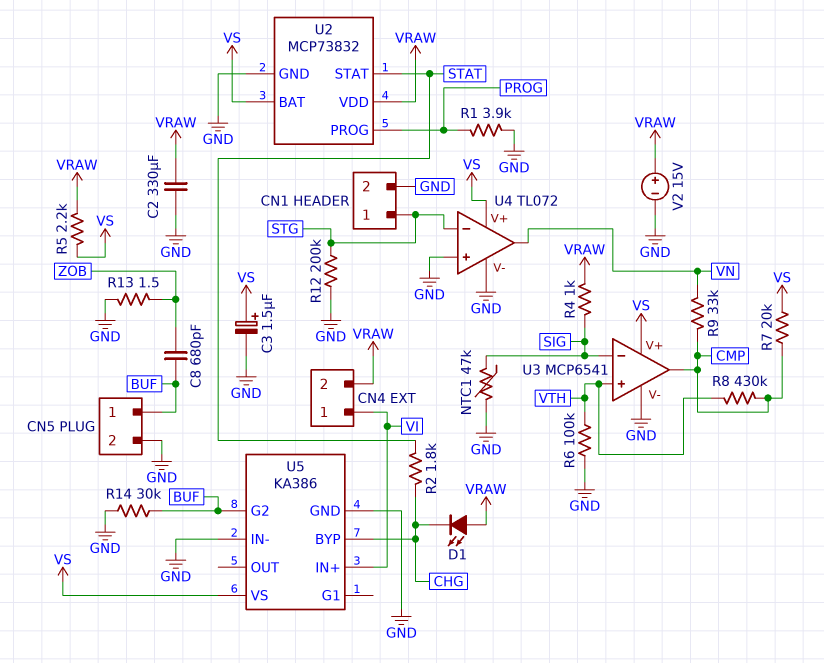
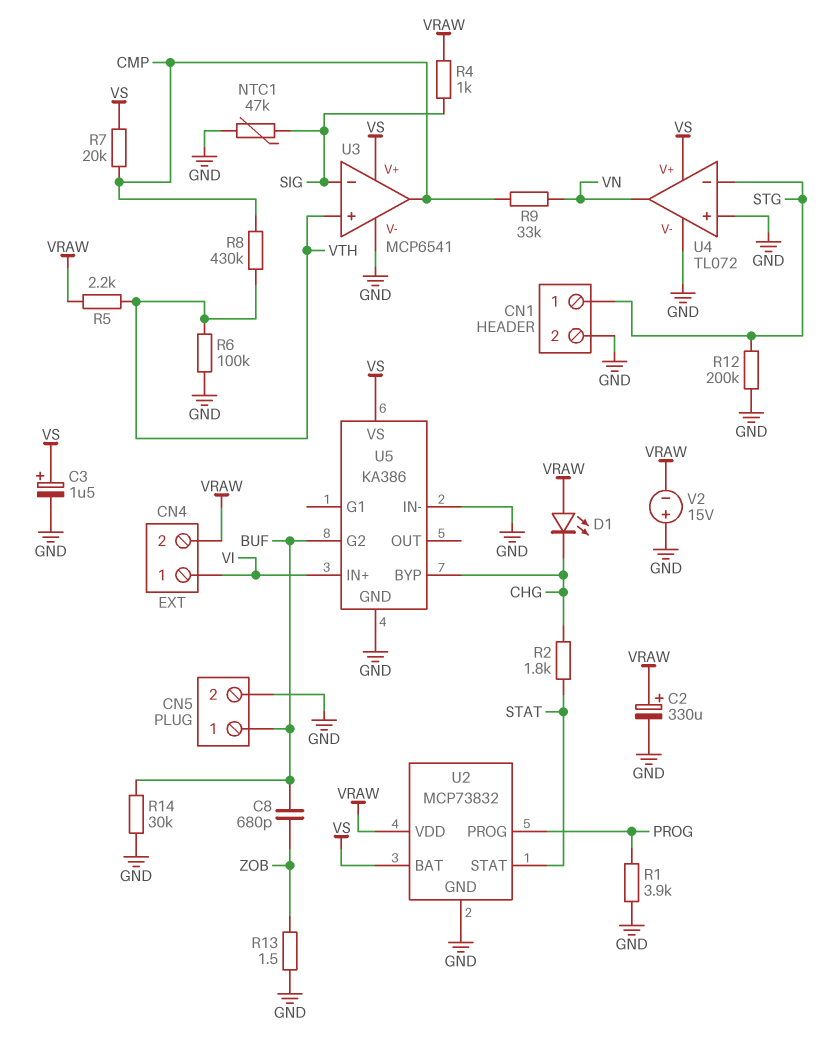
C2: 330uF (GND, VRAW) -> 330uF (plus VRAW, minus GND)
R5: 2.2k (VRAW, VS) -> 2.2k (VRAW, VTH)
V2: 15V (plus VRAW, minus GND) -> 15V (plus GND, minus VRAW)

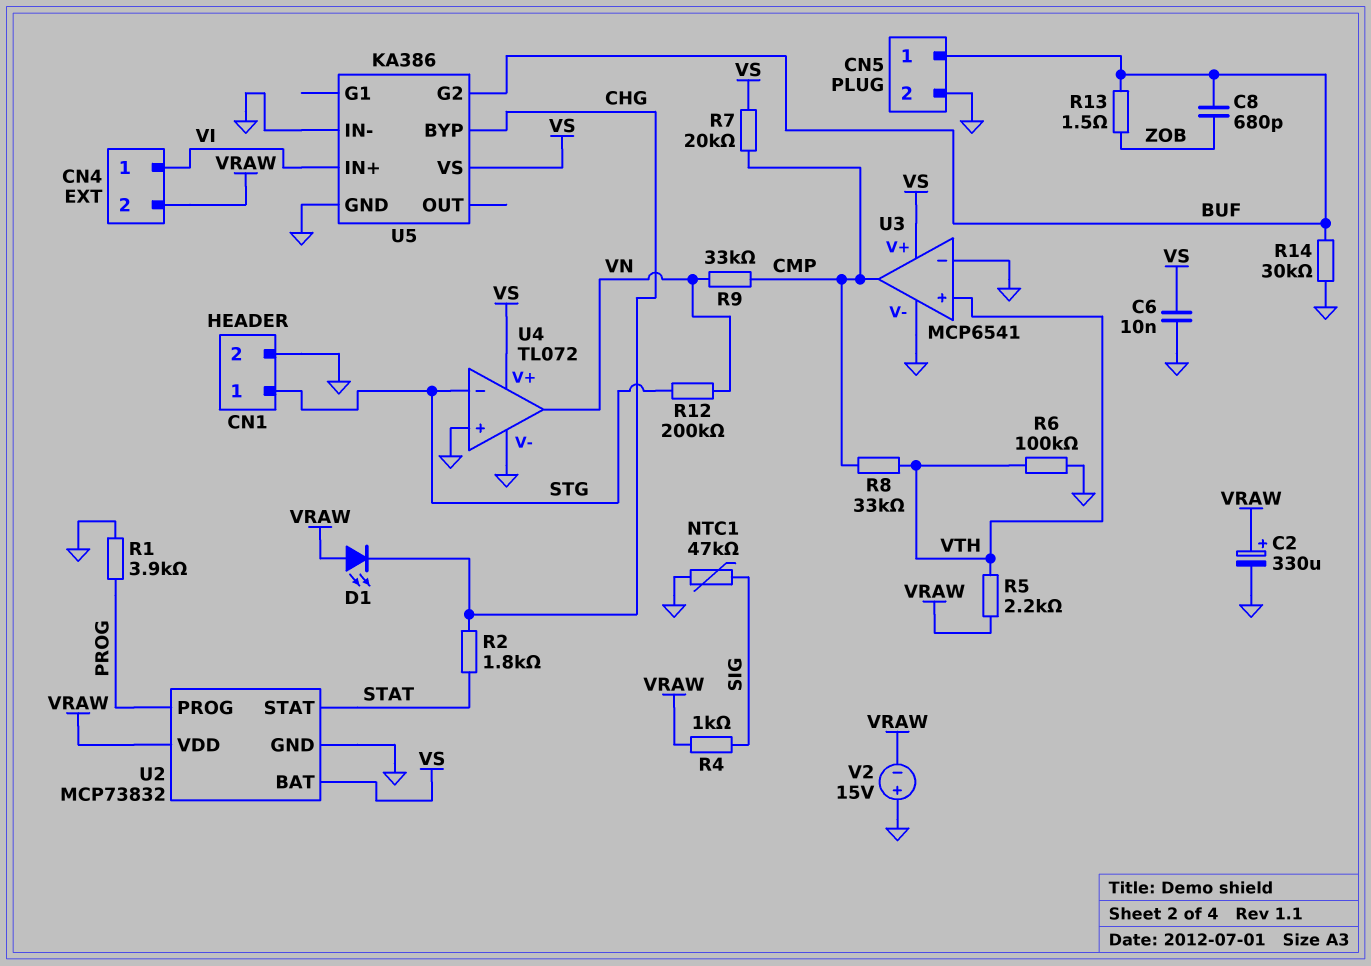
C3: 1.5uF (plus VS, minus GND) -> none
C6: none -> 10nF (GND, VS)
R8: 430k (CMP, VTH) -> 33k (CMP, VTH)
R12: 200k (GND, STG) -> 200k (STG, VN)
R13: 1.5 (GND, ZOB) -> 1.5 (BUF, ZOB)
U3 pin in-: SIG -> GND

